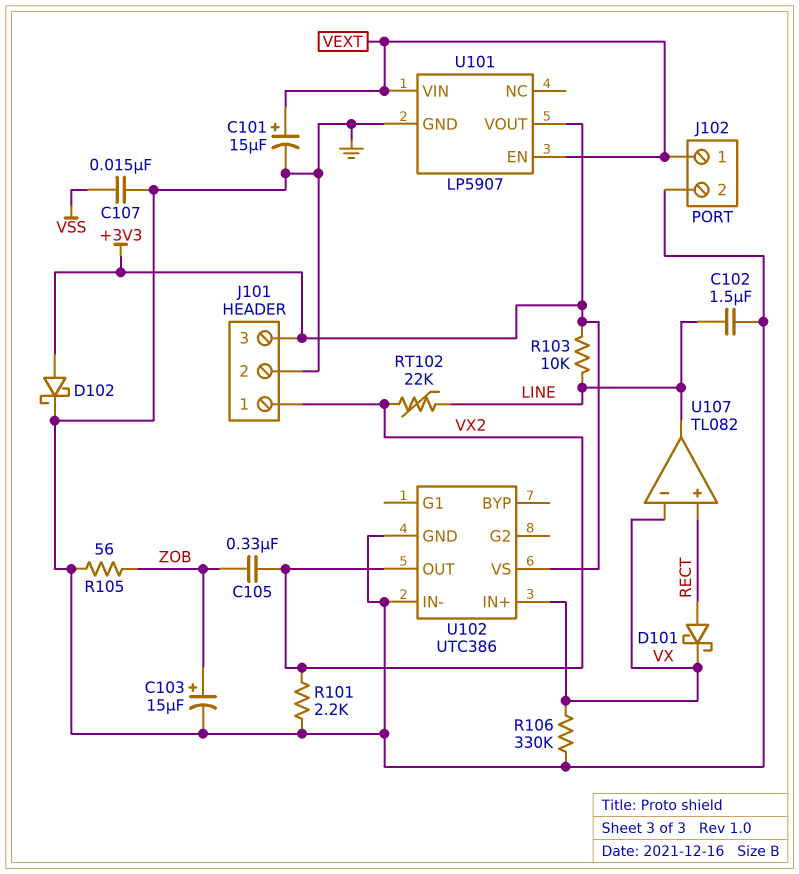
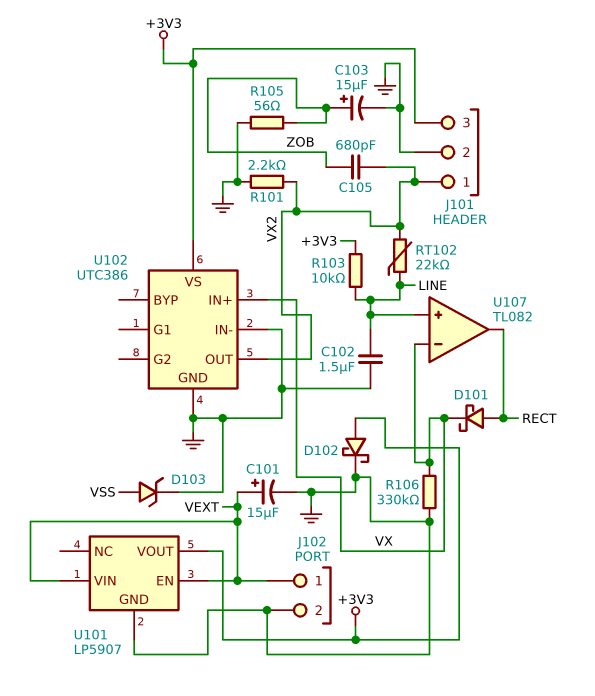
C105: 330nF (VX2, ZOB) -> 680pF (VX2, ZOB)
C107: 15nF (GND, VSS) -> none
D103: none -> zener (A VSS, K GND)
U107 pin in+: RECT -> LINE
U107 pin out: LINE -> RECT

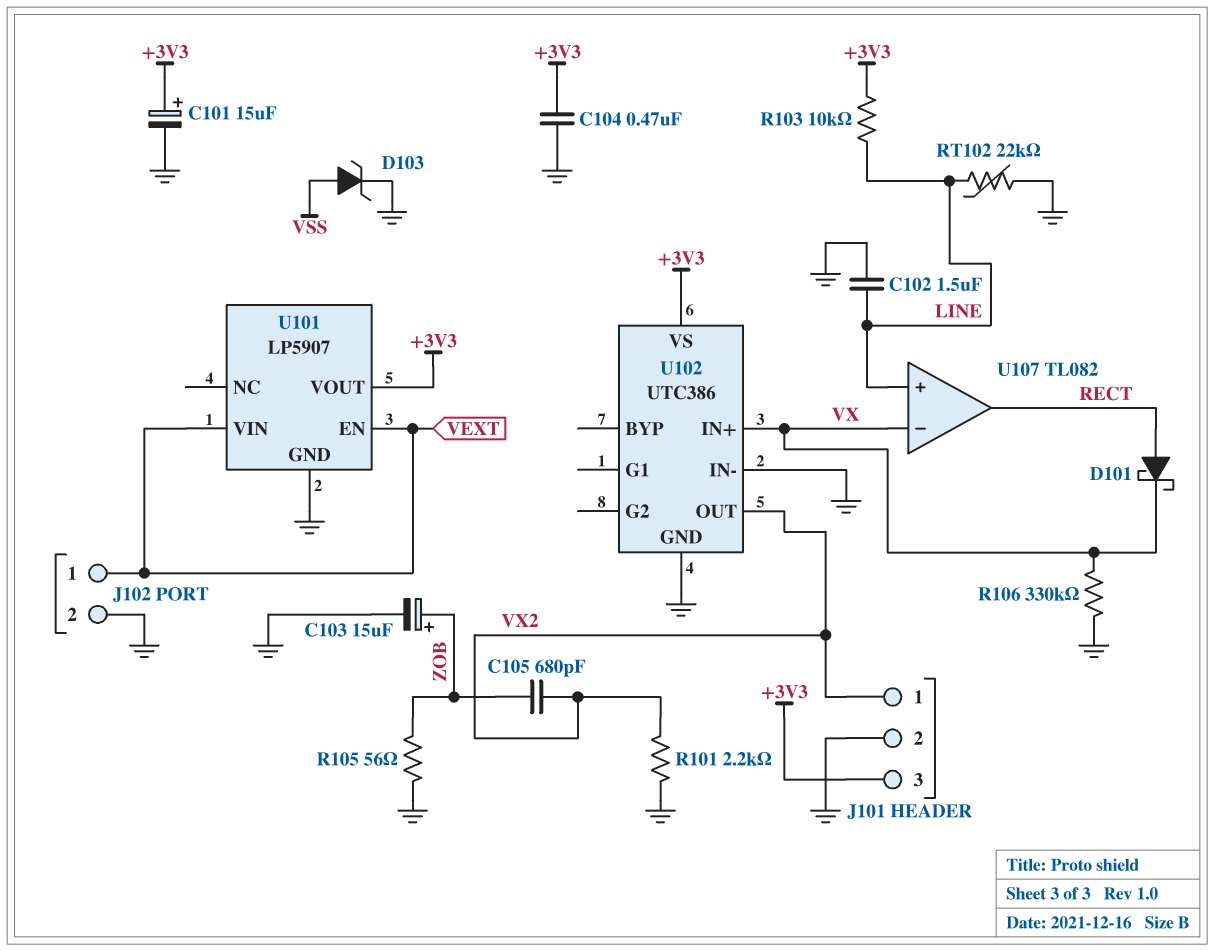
C101: 15uF (plus VEXT, minus GND) -> 15uF (plus +3V3, minus GND)
C104: none -> 470nF (+3V3, GND)
D102: schottky (A +3V3, K GND) -> none
RT102: 22k (LINE, VX2) -> 22k (GND, LINE)

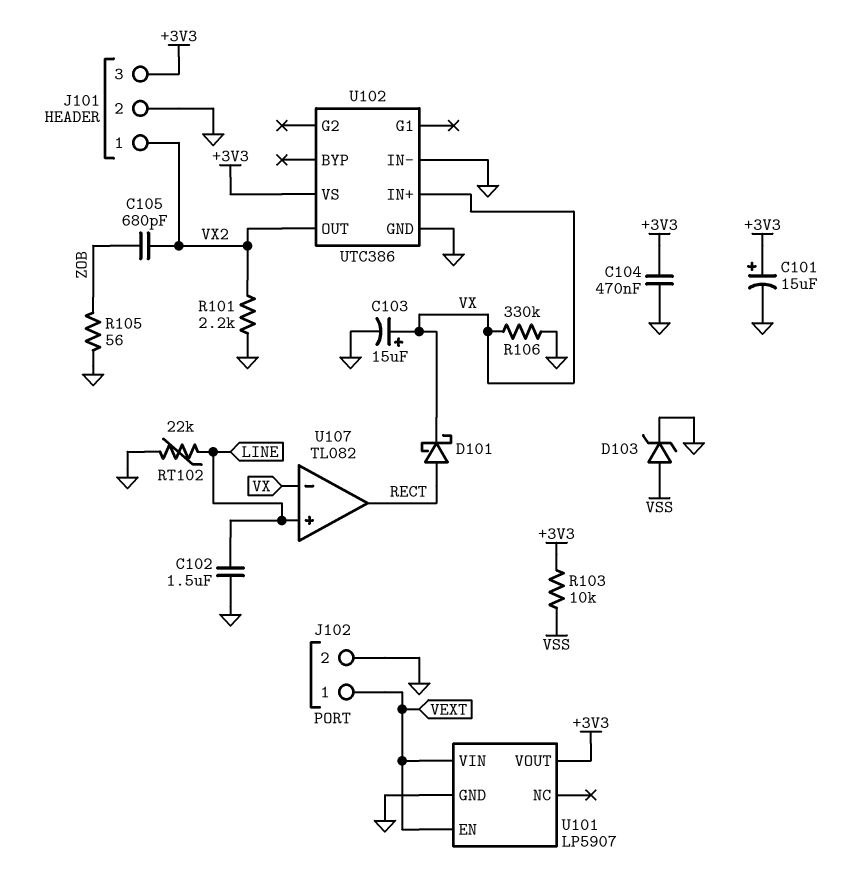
C103: 15uF (plus ZOB, minus GND) -> 15uF (plus VX, minus GND)
R103: 10k (+3V3, LINE) -> 10k (+3V3, VSS)

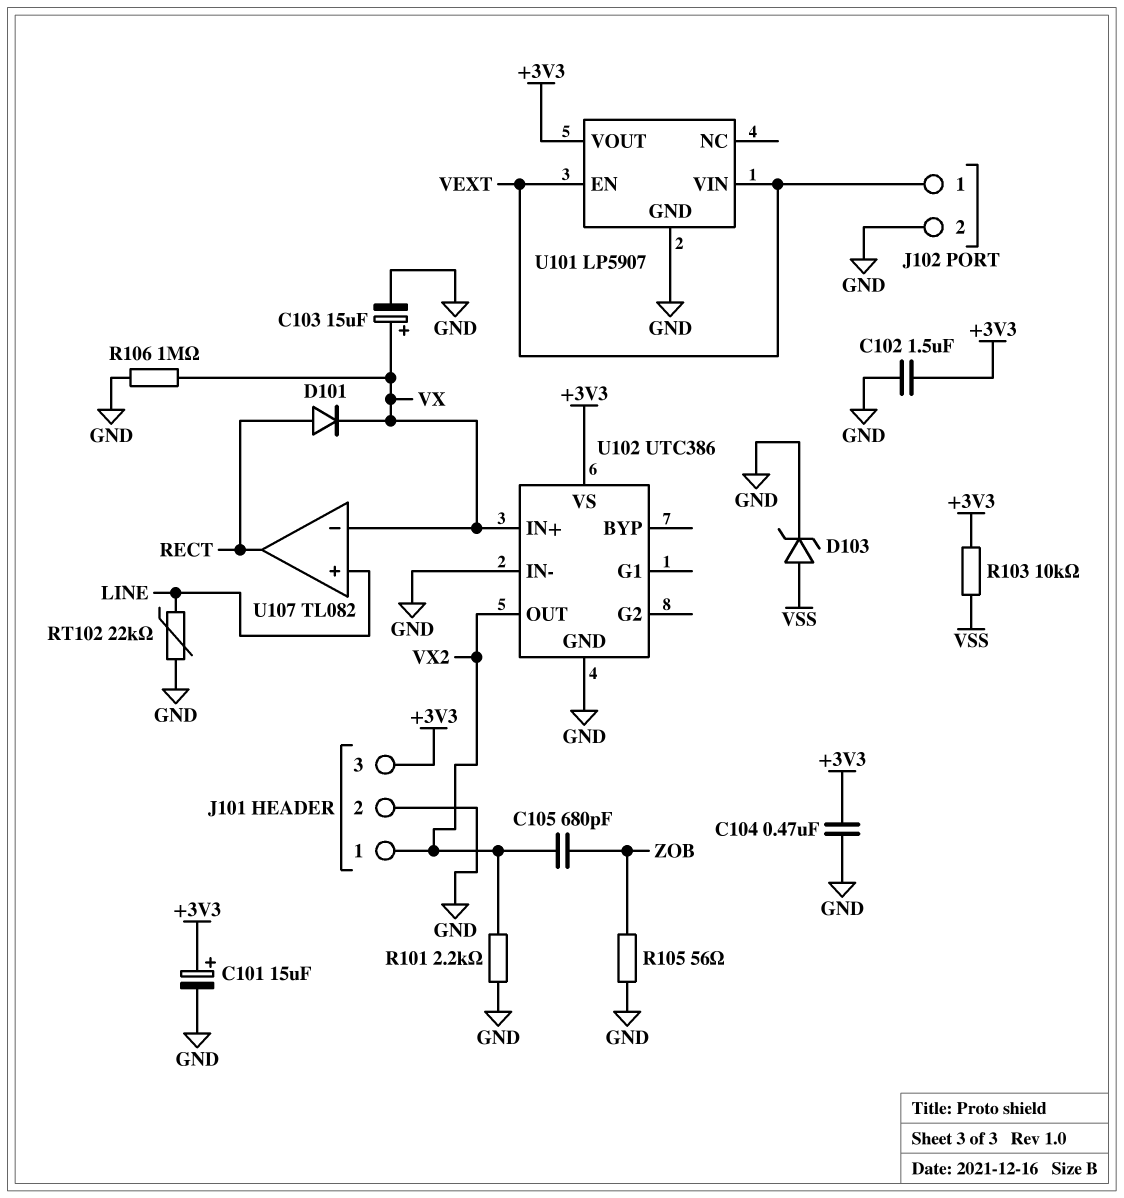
C102: 1.5uF (GND, LINE) -> 1.5uF (+3V3, GND)
D101: schottky (A RECT, K VX) -> diode (A RECT, K VX)
R106: 330k (GND, VX) -> 1M (GND, VX)

